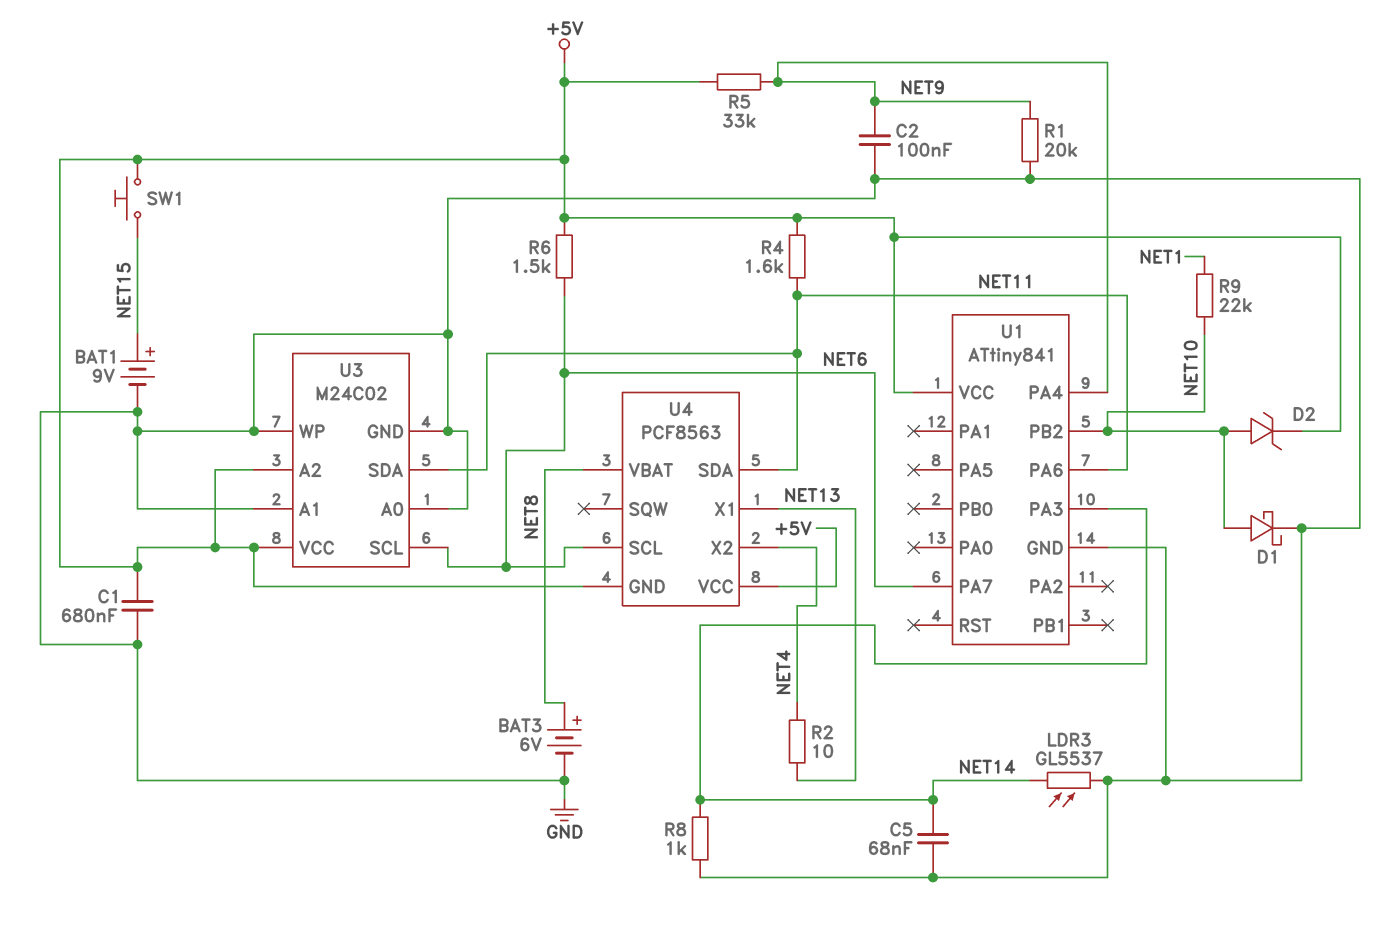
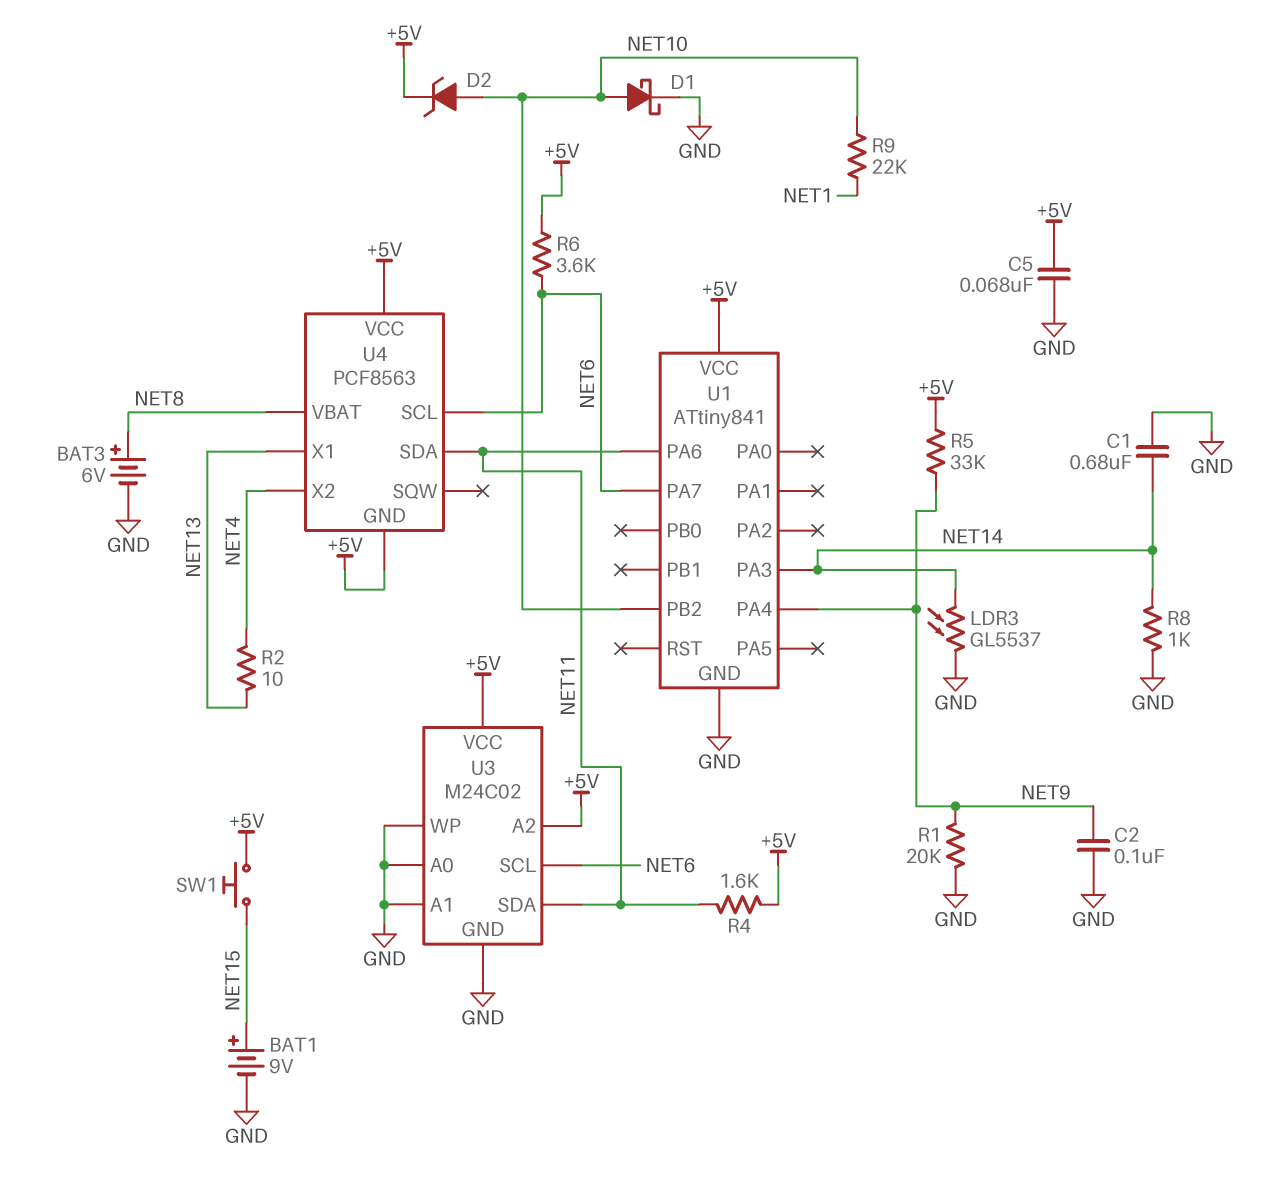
C1: 680nF (+5V, GND) -> 680nF (GND, NET14)
C5: 68nF (GND, NET14) -> 68nF (+5V, GND)
R6: 1.5k (+5V, NET6) -> 3.6k (+5V, NET6)

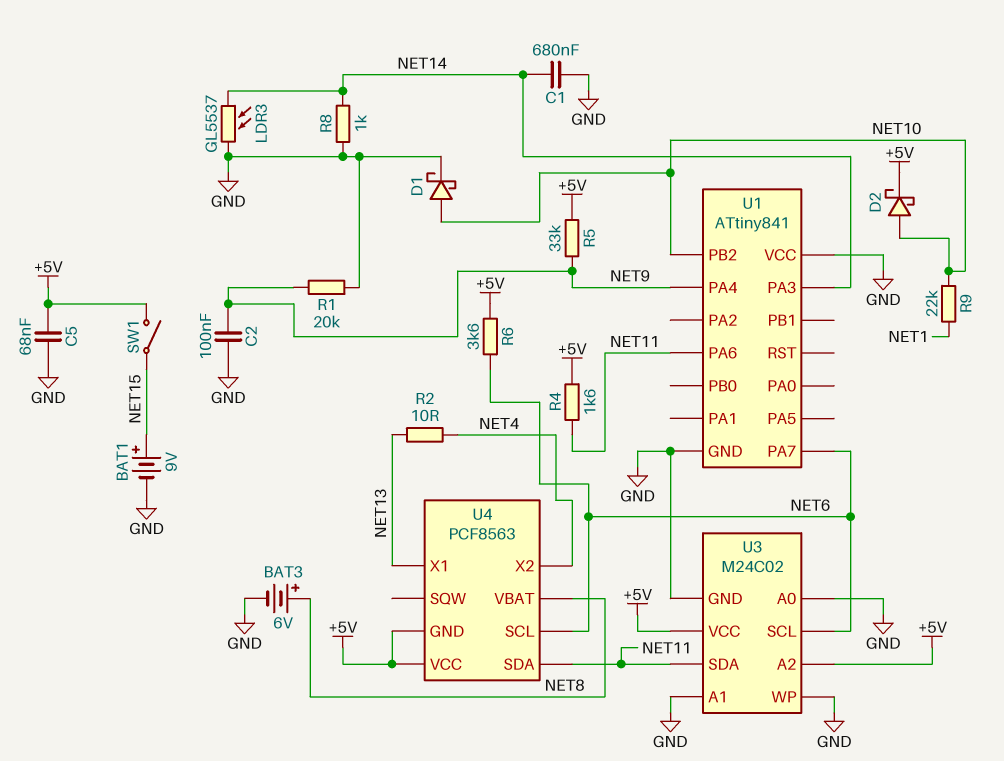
D2: zener (A NET10, K +5V) -> schottky (A NET10, K +5V)
SW1: button (+5V, NET15) -> switch (+5V, NET15)
U1 pin VCC: +5V -> GND

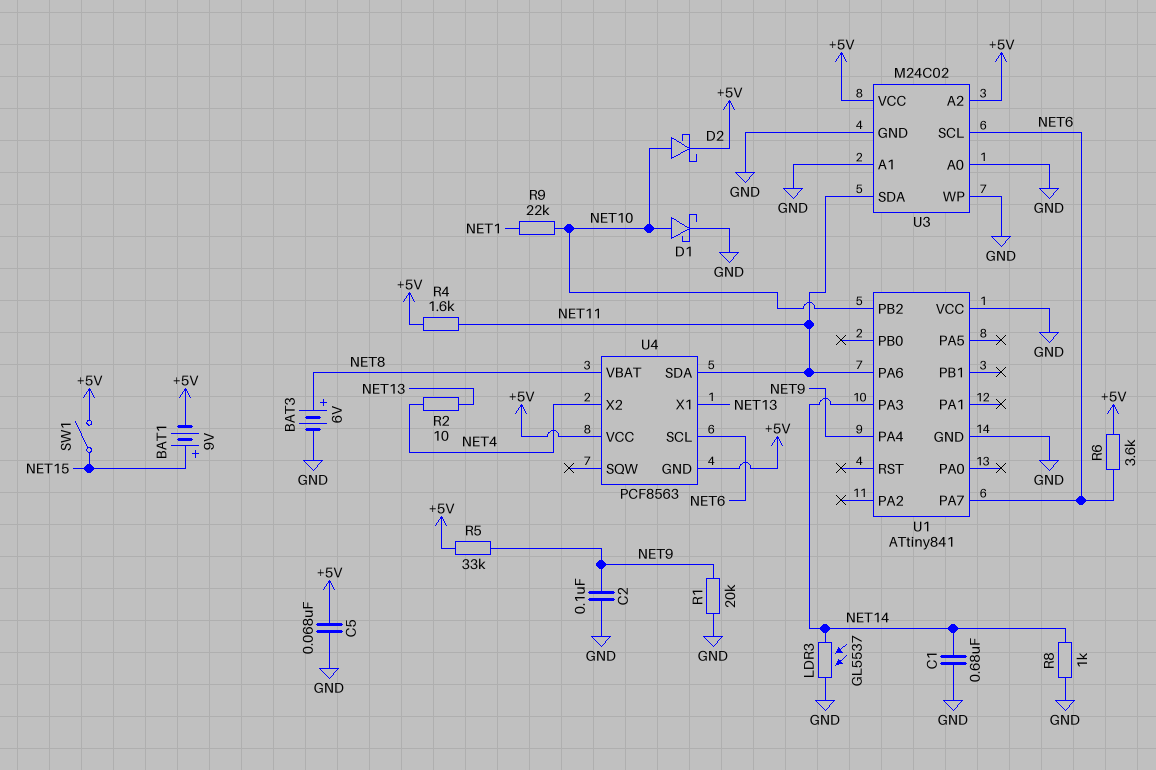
BAT1: 9V (plus NET15, minus GND) -> 9V (plus NET15, minus +5V)

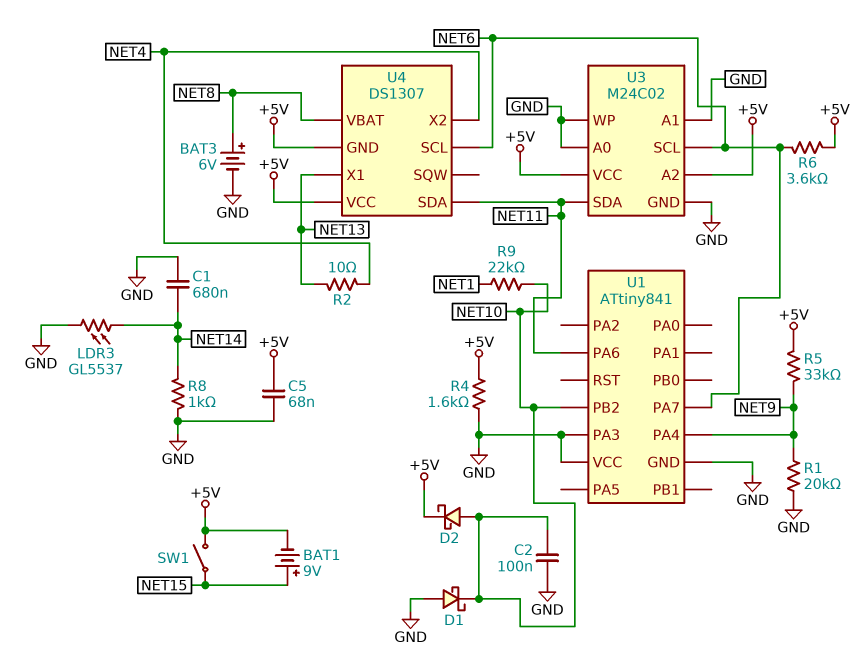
C2: 100nF (GND, NET9) -> 100nF (GND, NET10)
D1: schottky (A NET10, K GND) -> schottky (A GND, K NET10)
R4: 1.6k (+5V, NET11) -> 1.6k (+5V, GND)
U1 pin PA3: NET14 -> GND
U4: PCF8563 -> DS1307

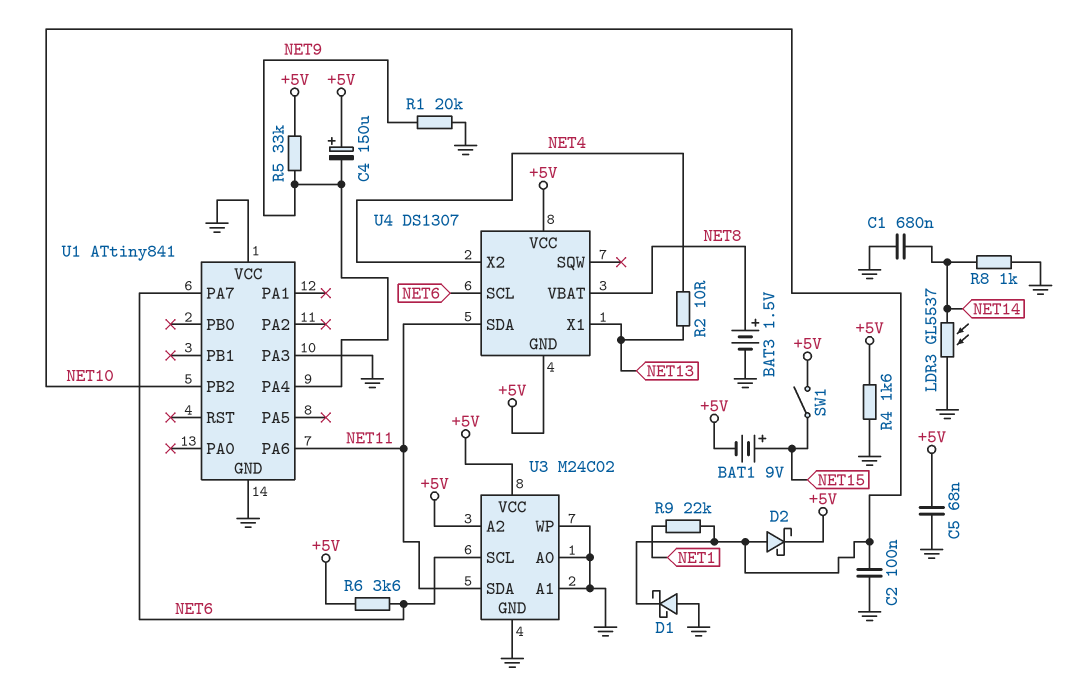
BAT3: 6V (plus NET8, minus GND) -> 1.5V (plus NET8, minus GND)
C4: none -> 150uF (plus +5V, minus NET9)

